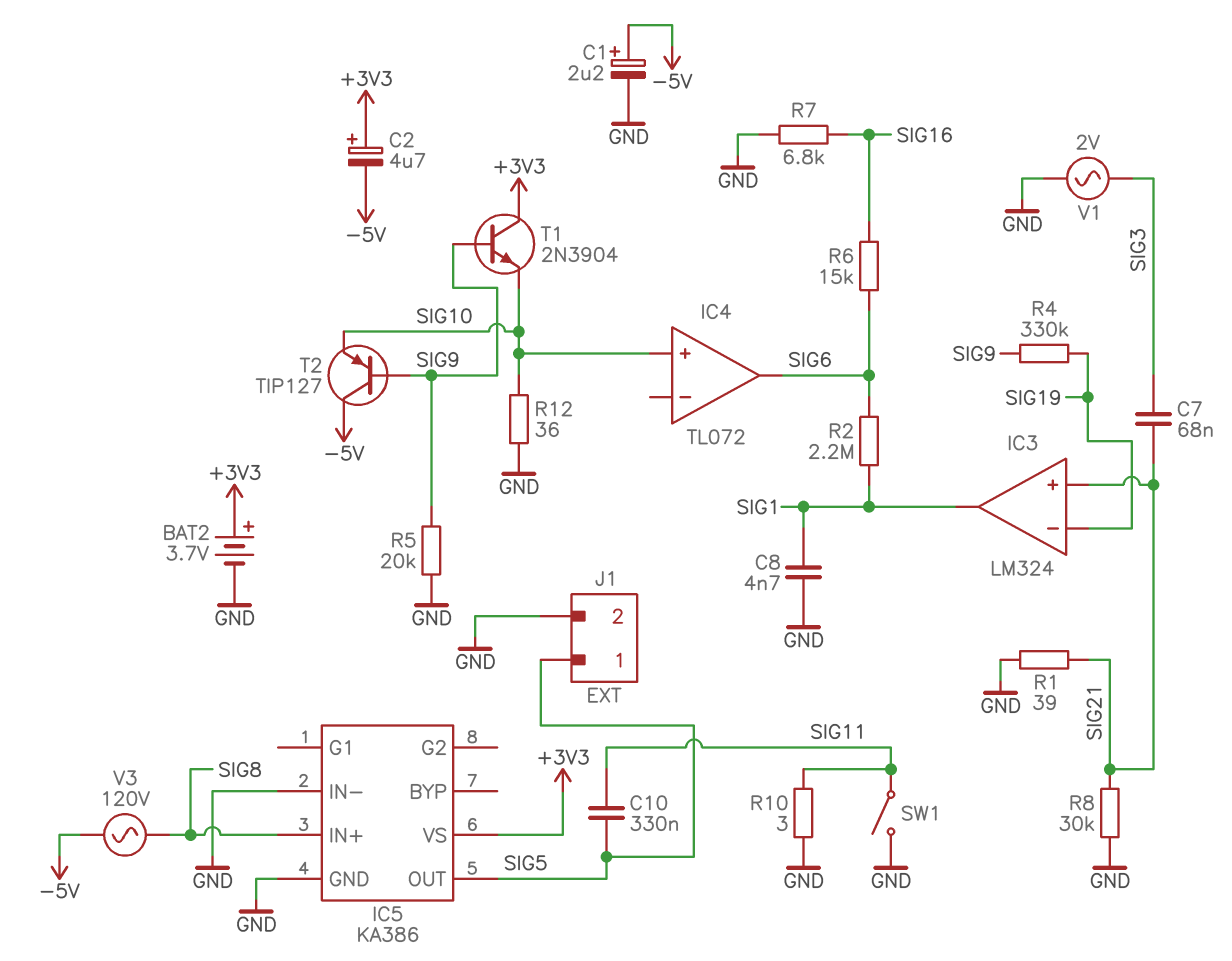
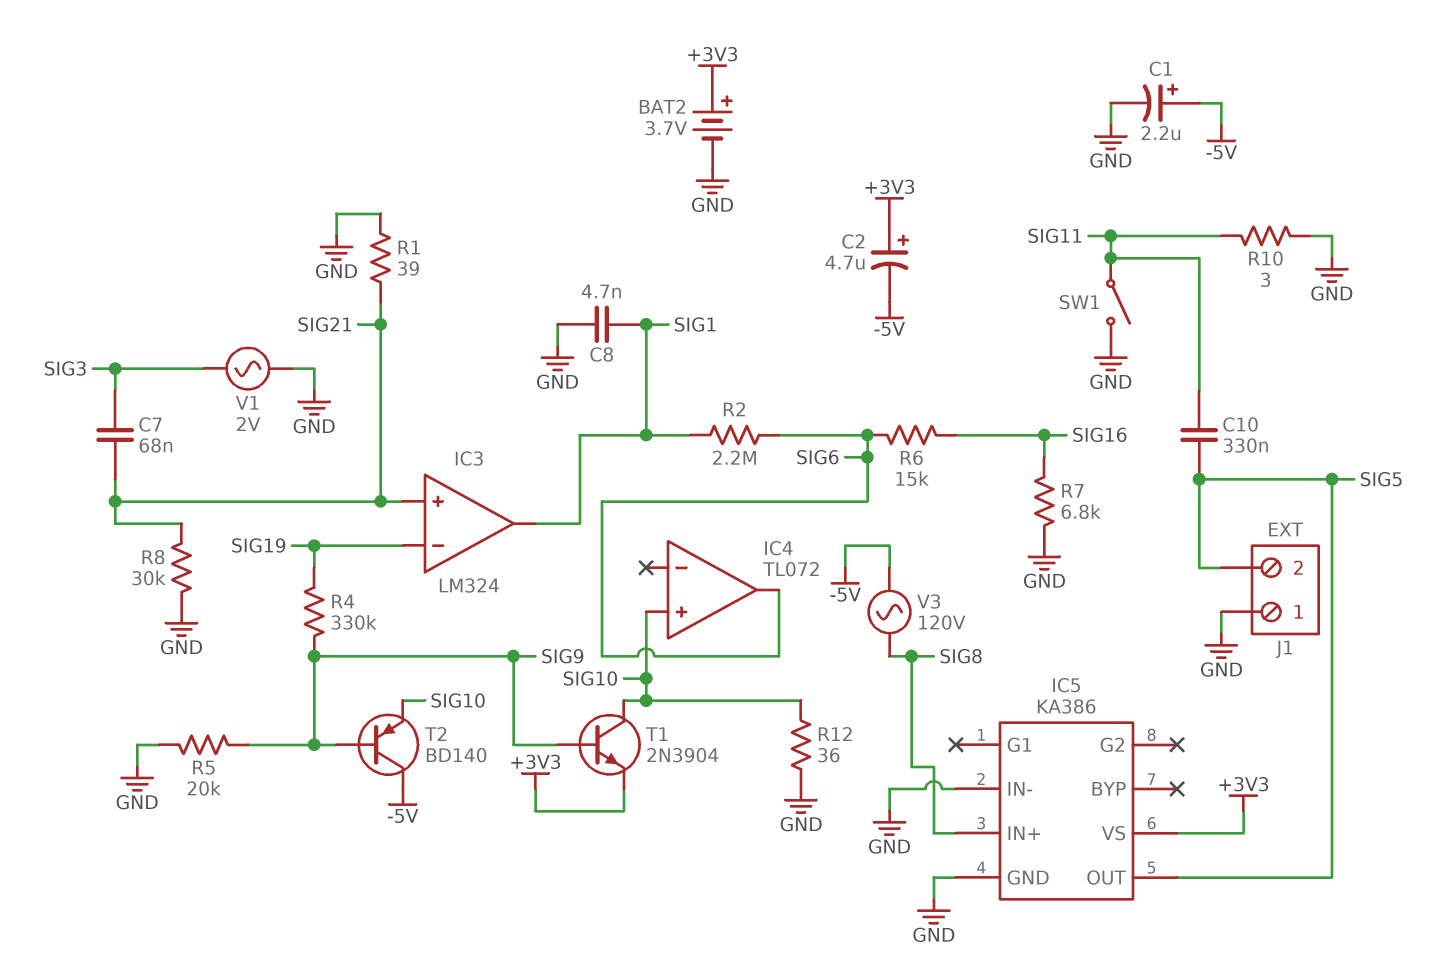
J1 pin 1: SIG5 -> GND
J1 pin 2: GND -> SIG5
T1: NPN 2N3904 (B SIG9, C +3V3, E SIG10) -> NPN 2N3904 (B SIG9, C SIG10, E +3V3)
T2: PNP TIP127 (B SIG9, C -5V, E SIG10) -> PNP BD140 (B SIG9, C -5V, E SIG10)

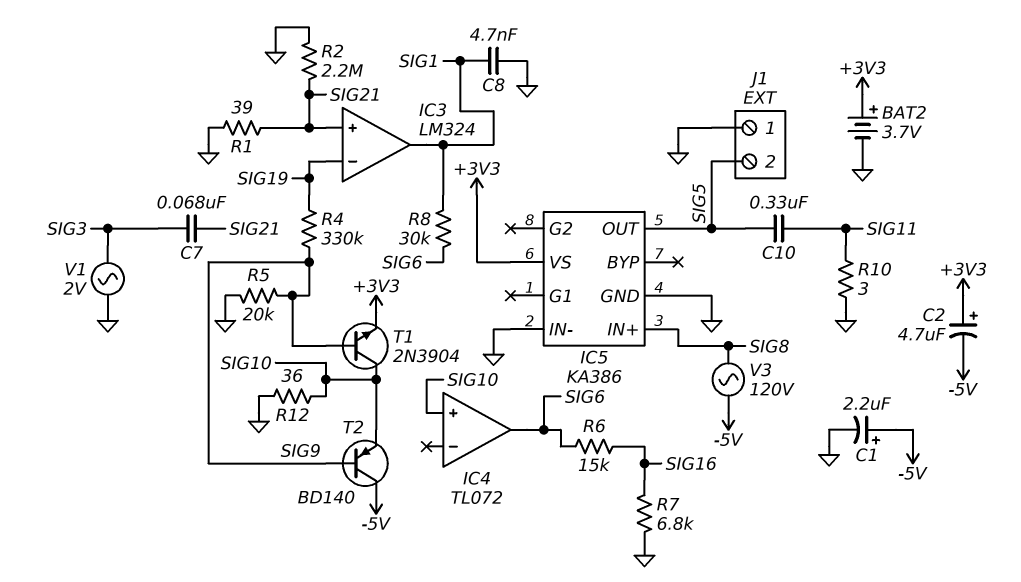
R2: 2.2M (SIG1, SIG6) -> 2.2M (GND, SIG21)
R8: 30k (GND, SIG21) -> 30k (SIG1, SIG6)
SW1: switch (GND, SIG11) -> none

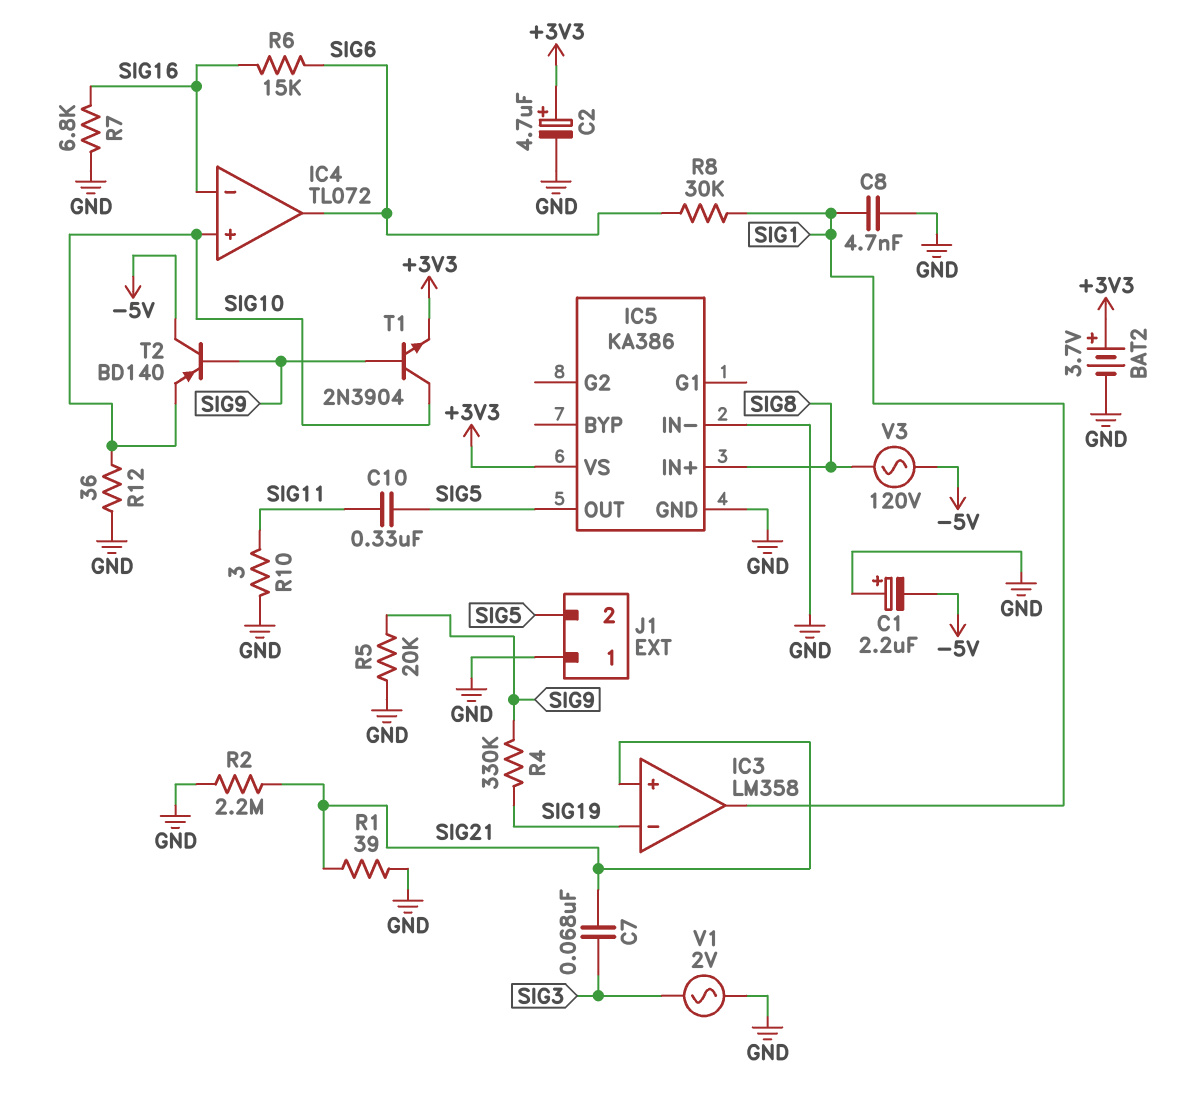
C1: 2.2uF (plus -5V, minus GND) -> 2.2uF (plus GND, minus -5V)
C2: 4.7uF (plus +3V3, minus -5V) -> 4.7uF (plus +3V3, minus GND)
IC3: LM324 -> LM358
IC4 pin in-: none -> SIG16

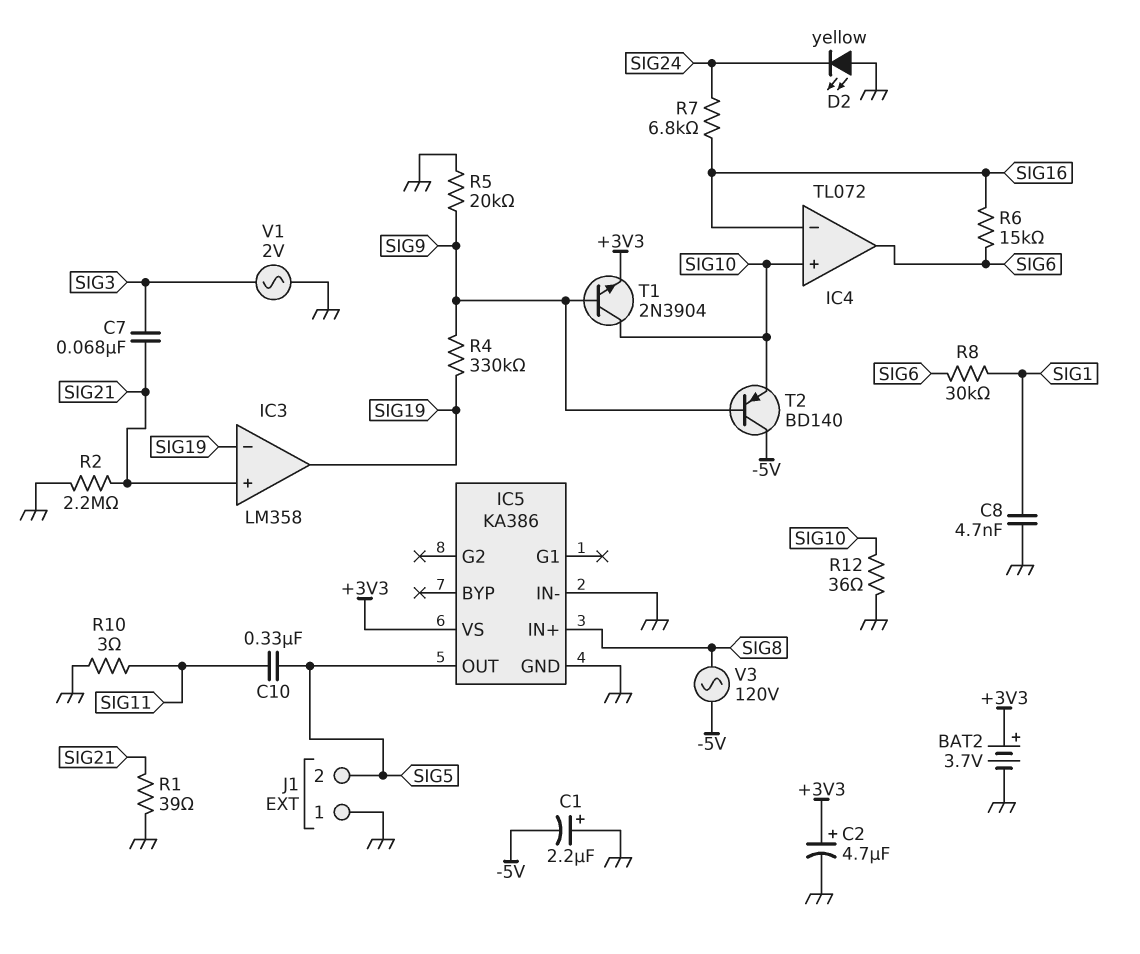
D2: none -> LED yellow (A GND, K SIG24)
IC3 pin out: SIG1 -> SIG19
R7: 6.8k (GND, SIG16) -> 6.8k (SIG16, SIG24)

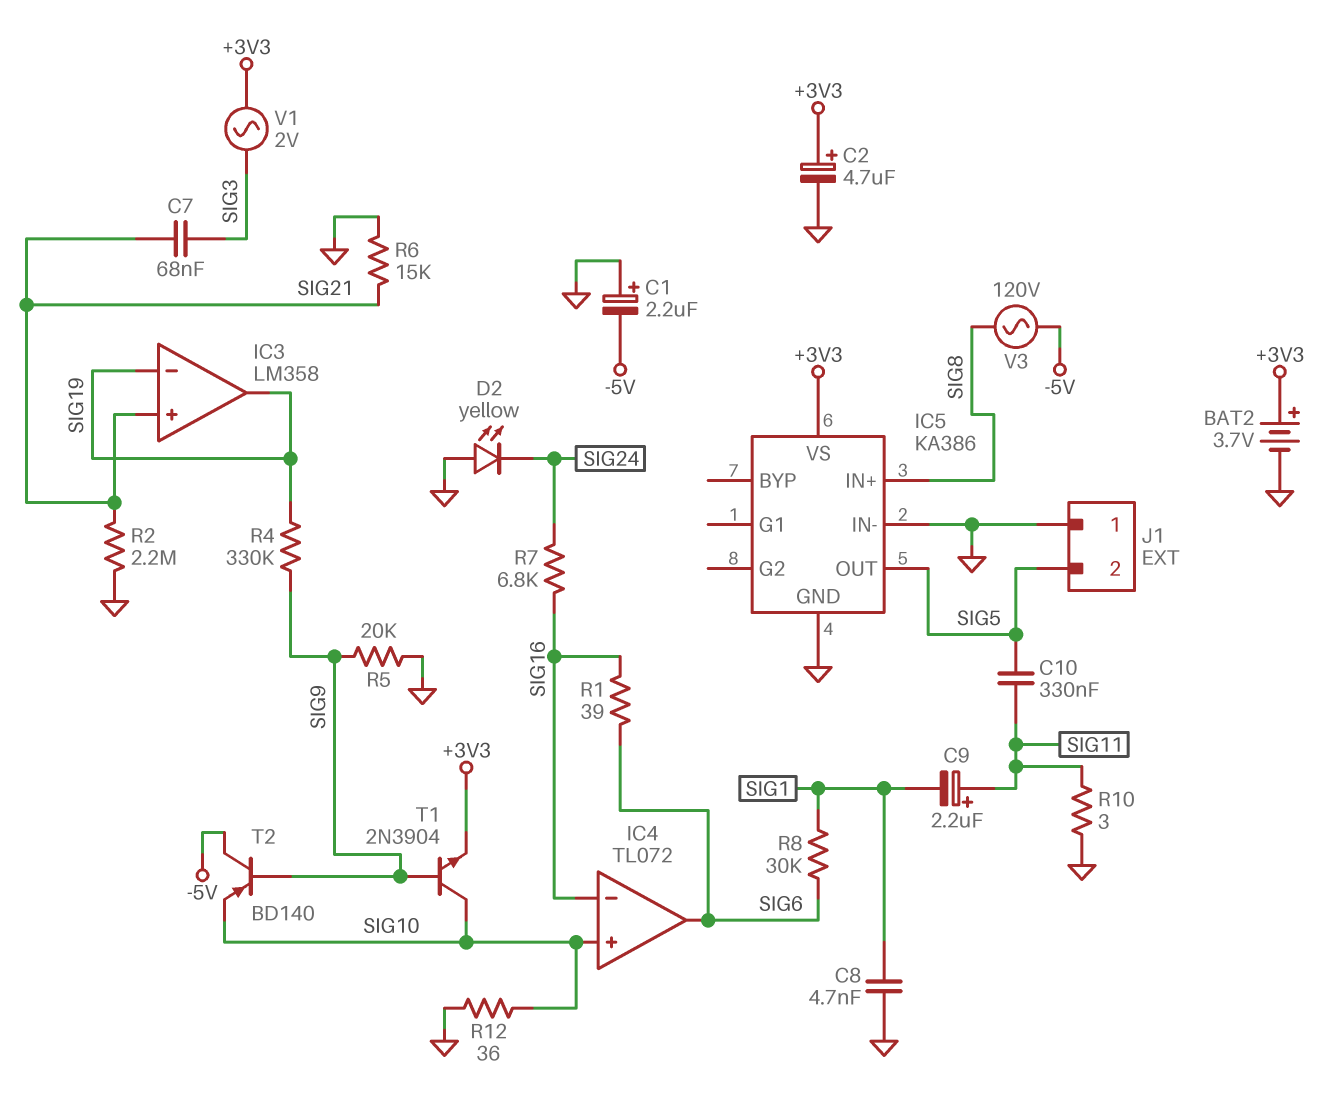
C9: none -> 2.2uF (plus SIG11, minus SIG1)
R1: 39 (GND, SIG21) -> 39 (SIG6, SIG16)
R6: 15k (SIG6, SIG16) -> 15k (GND, SIG21)
V1: AC 2V (GND, SIG3) -> AC 2V (+3V3, SIG3)

